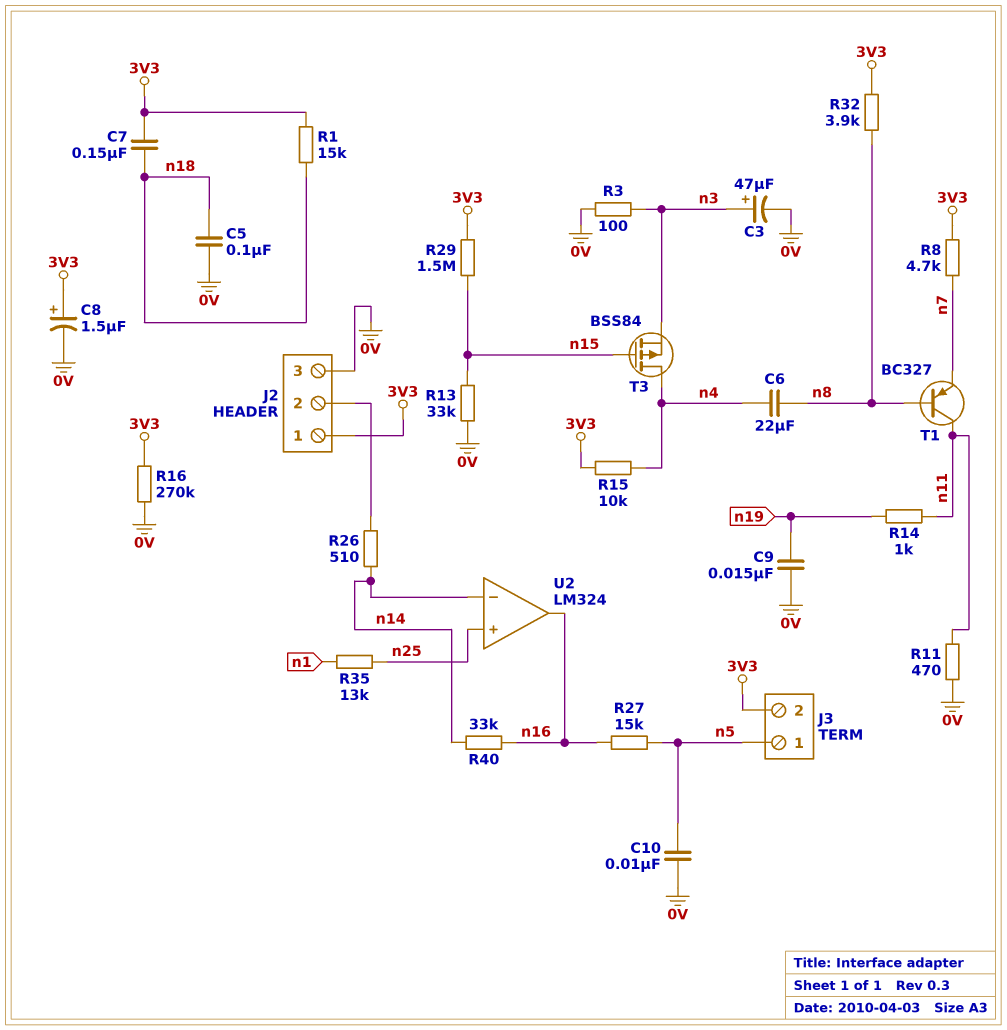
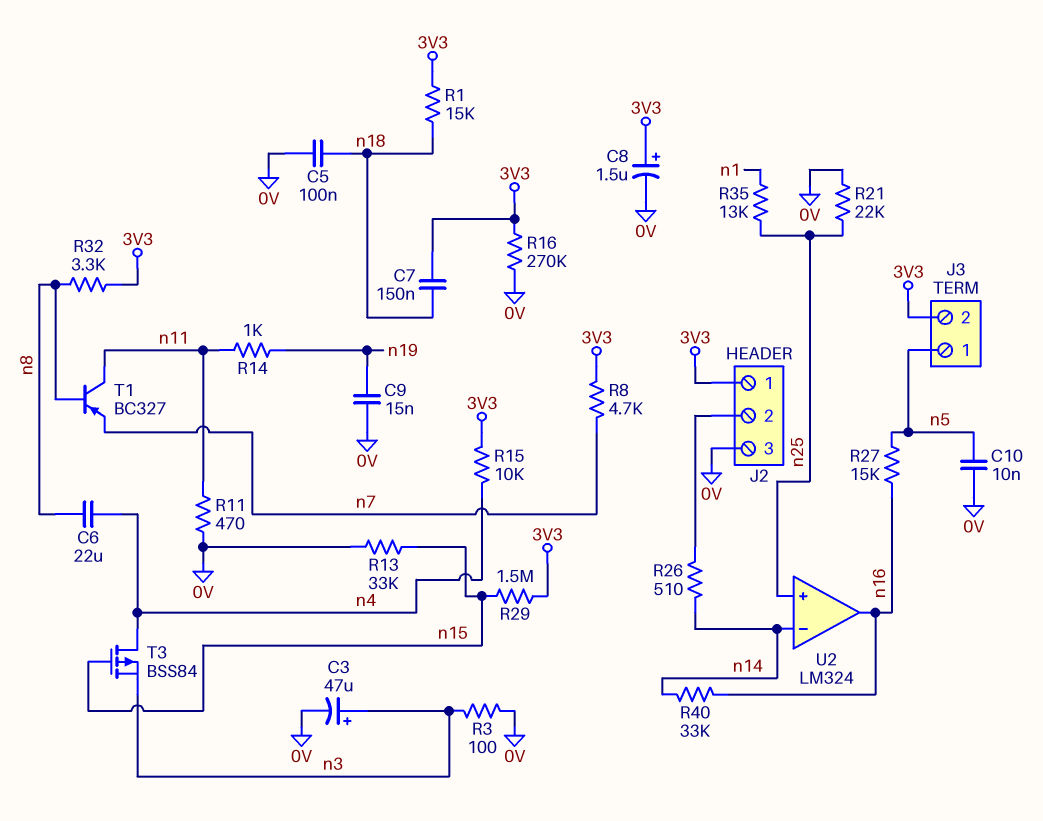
R21: none -> 22k (0V, n25)
R32: 3.9k (3V3, n8) -> 3.3k (3V3, n8)

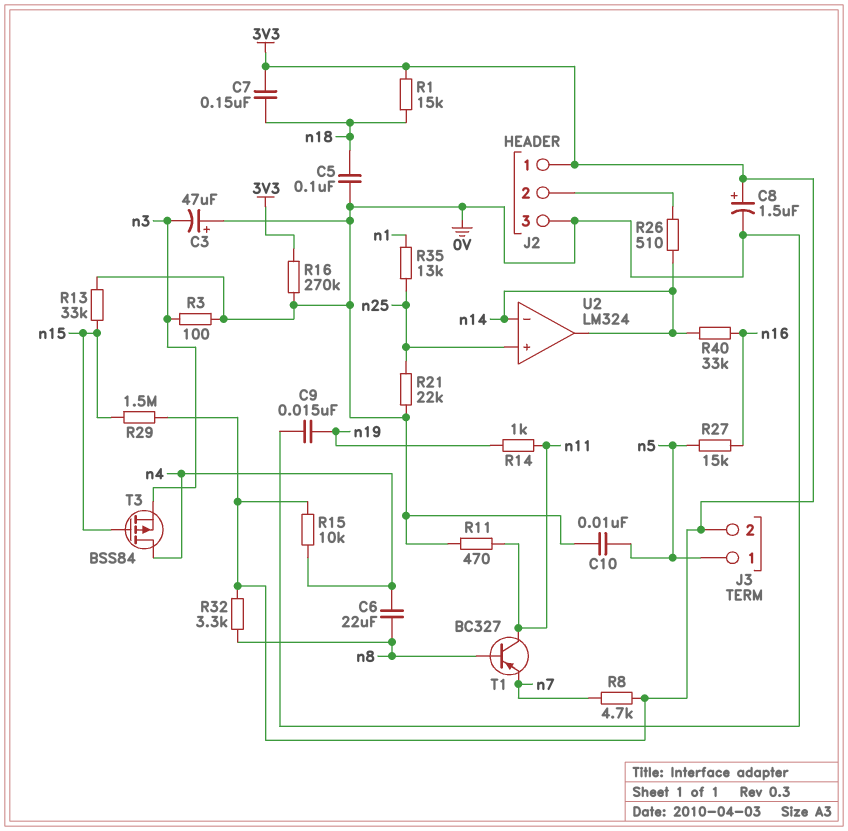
C3: 47uF (plus n3, minus 0V) -> 47uF (plus 0V, minus n3)
U2 pin out: n16 -> n14

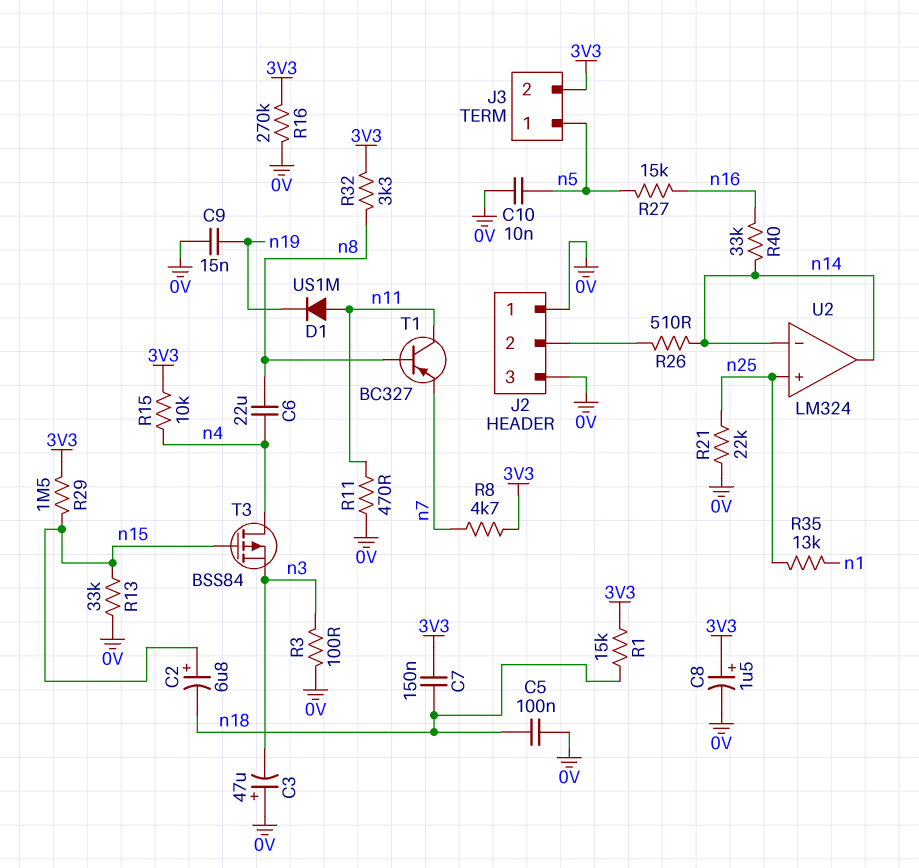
C2: none -> 6.8uF (plus n15, minus n18)
D1: none -> diode US1M (A n11, K n19)
J2 pin 1: 3V3 -> 0V
R14: 1k (n11, n19) -> none

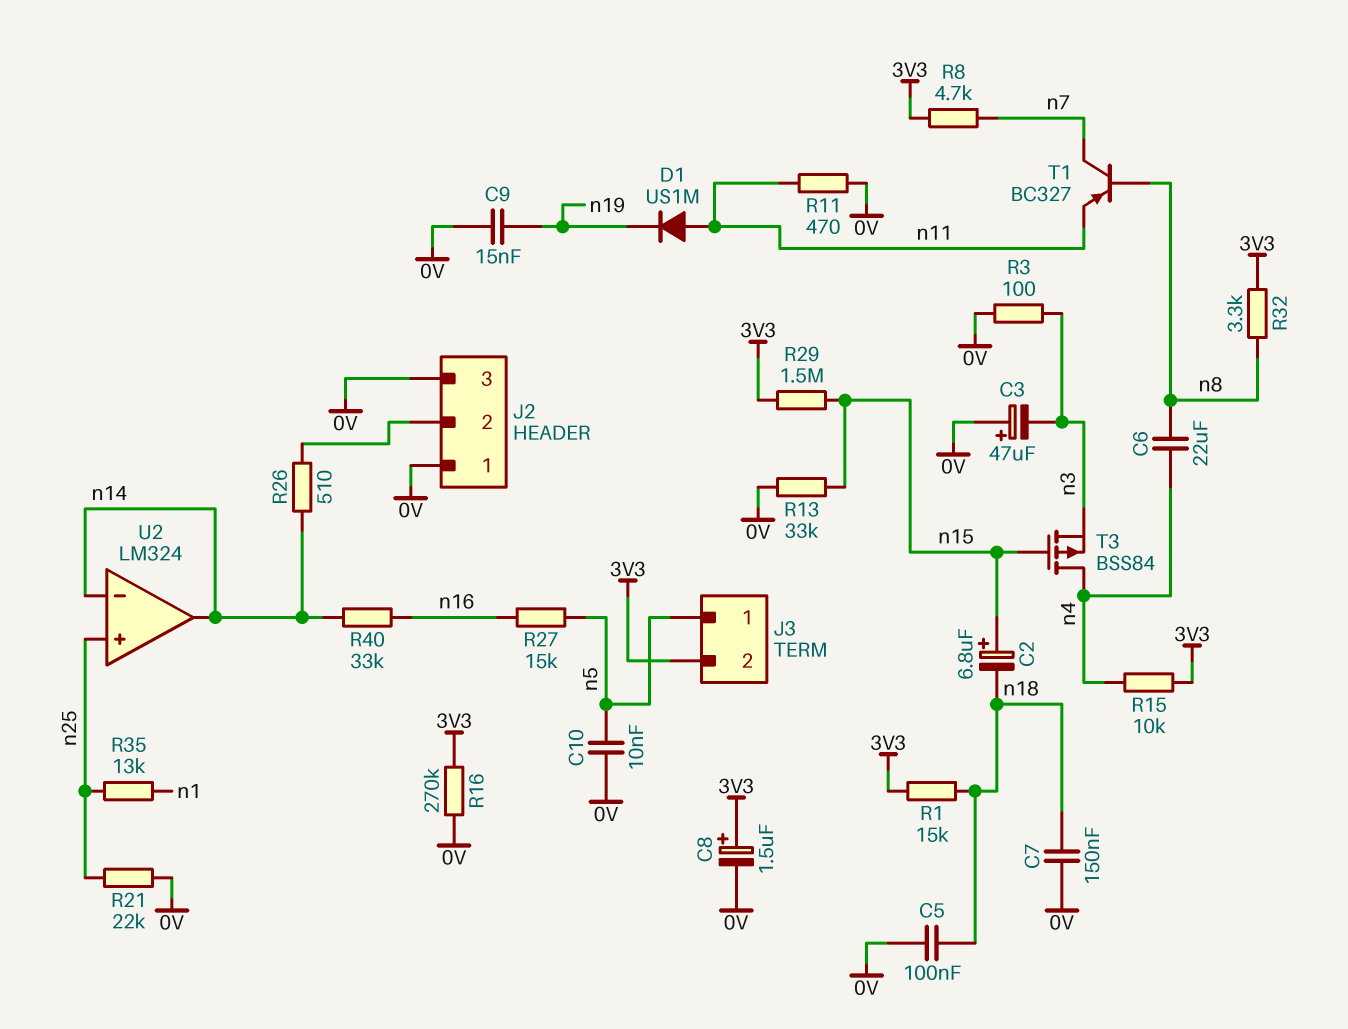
C7: 150nF (3V3, n18) -> 150nF (0V, n18)
T1: PNP BC327 (B n8, C n11, E n7) -> PNP BC327 (B n8, C n7, E n11)

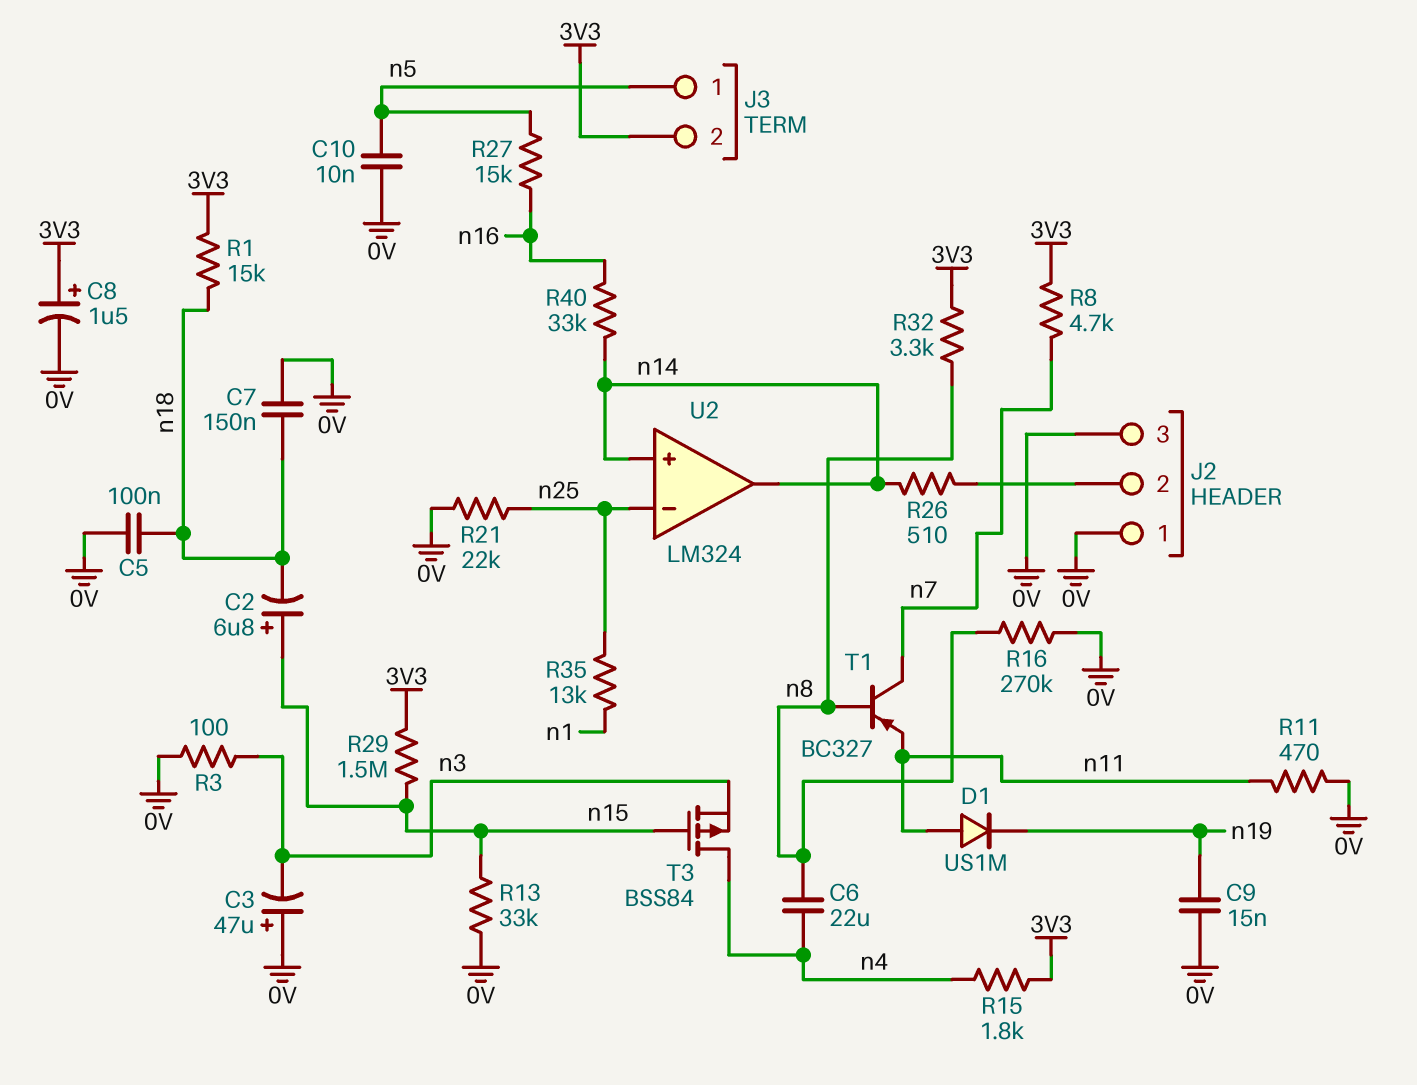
R15: 10k (3V3, n4) -> 1.8k (3V3, n4)
R16: 270k (0V, 3V3) -> 270k (0V, n8)
U2 pin in+: n25 -> n14
U2 pin in-: n14 -> n25

